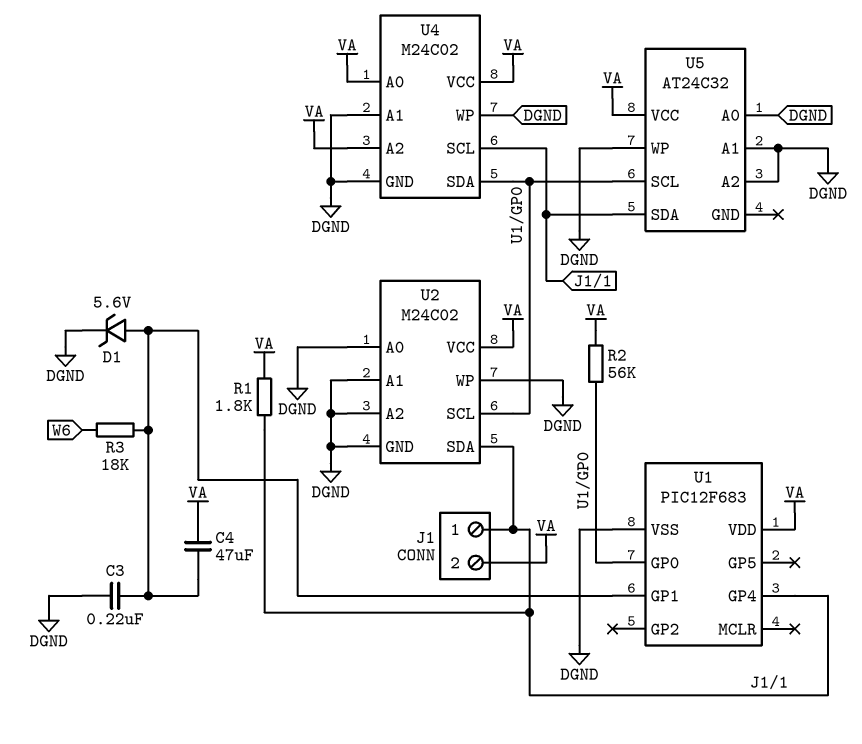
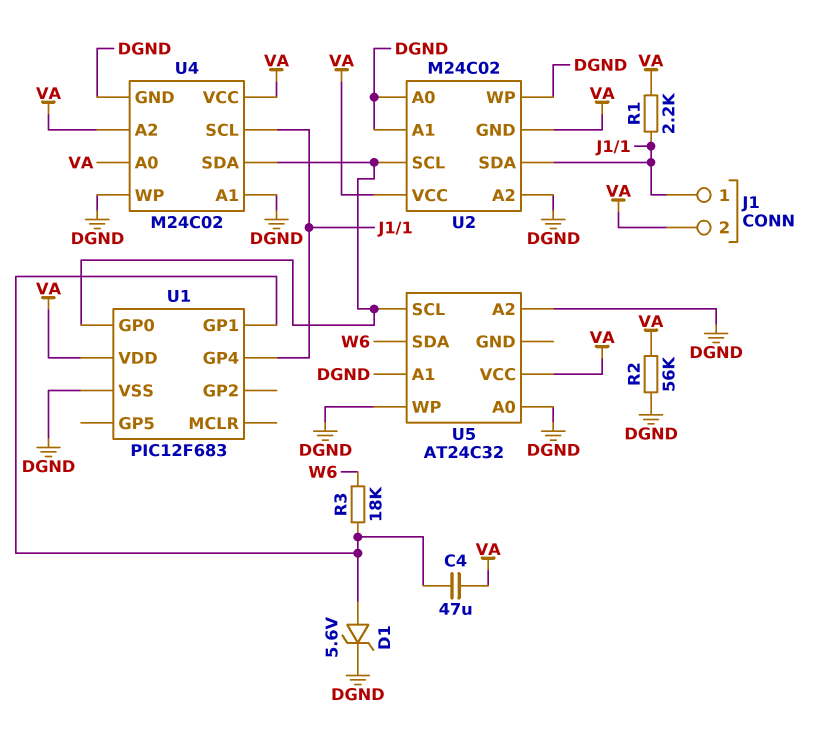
C3: 220nF (DGND, U1/GP1) -> none
R1: 1.8k (J1/1, VA) -> 2.2k (J1/1, VA)
R2: 56k (U1/GP0, VA) -> 56k (DGND, VA)
U2 pin GND: DGND -> VA
U5 pin SDA: J1/1 -> W6

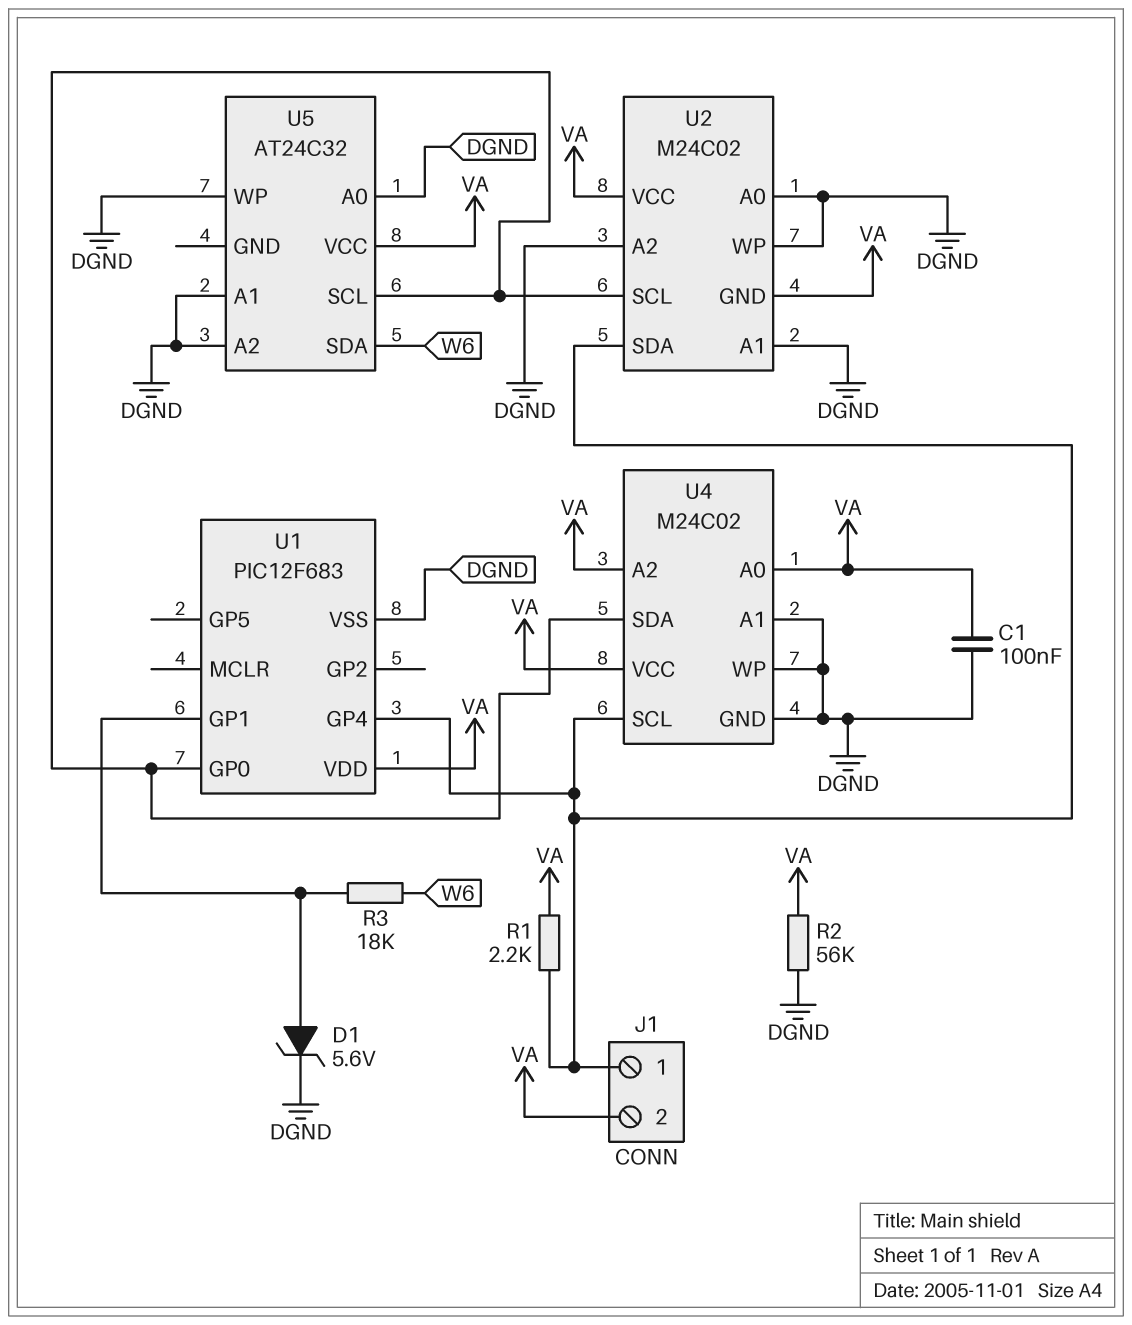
C1: none -> 100nF (DGND, VA)
C4: 47uF (U1/GP1, VA) -> none

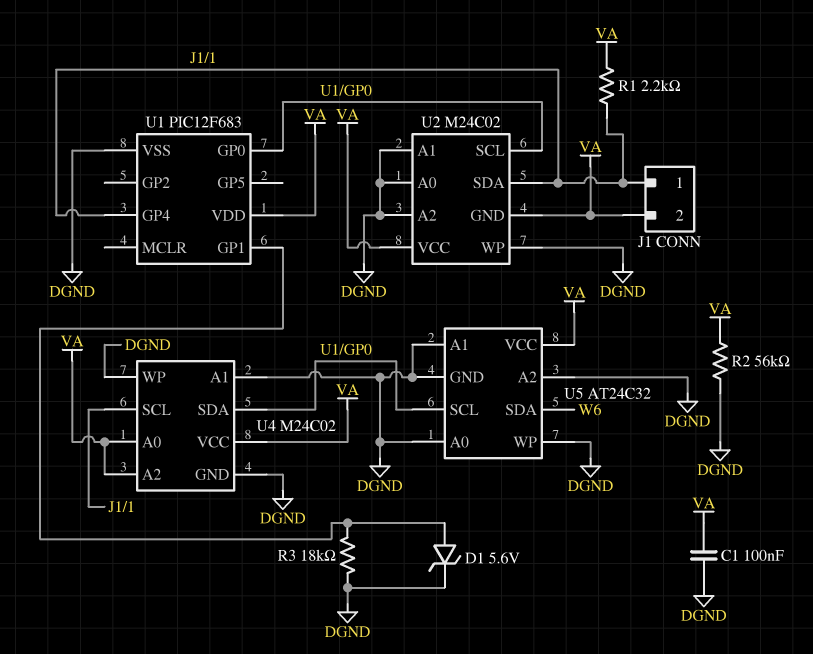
R3: 18k (U1/GP1, W6) -> 18k (DGND, U1/GP1)
U5 pin GND: none -> DGND

